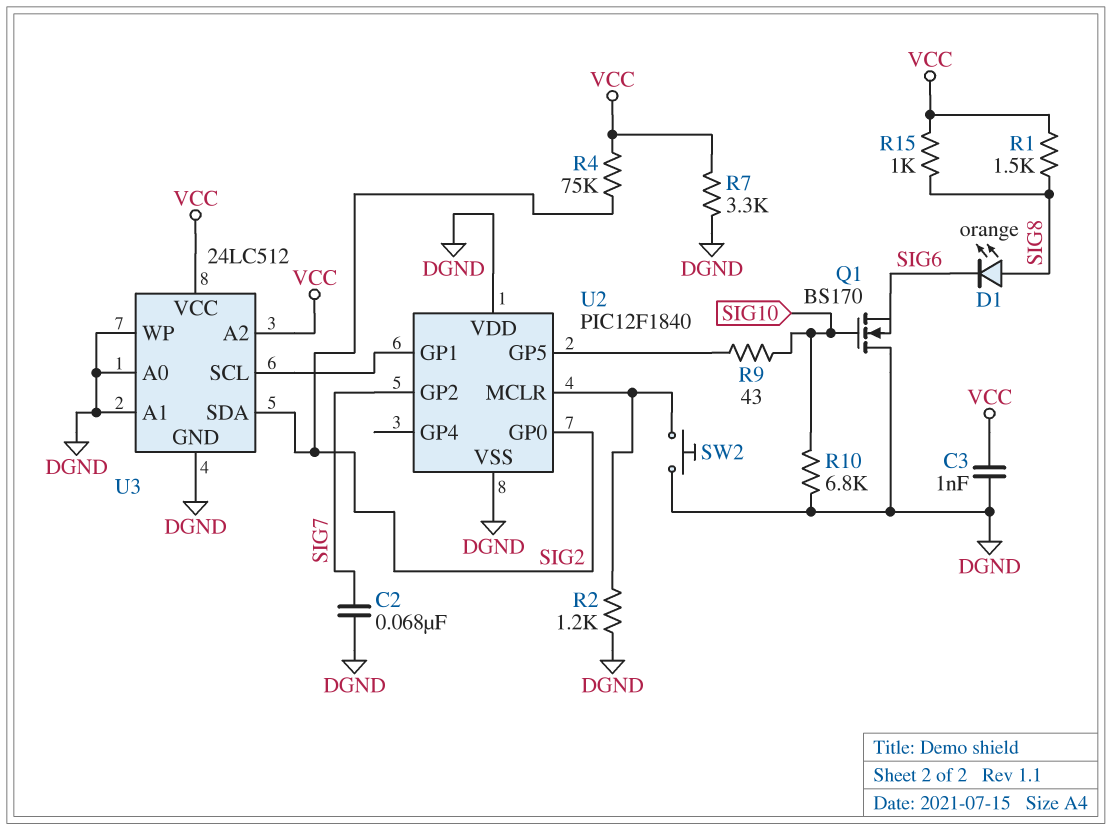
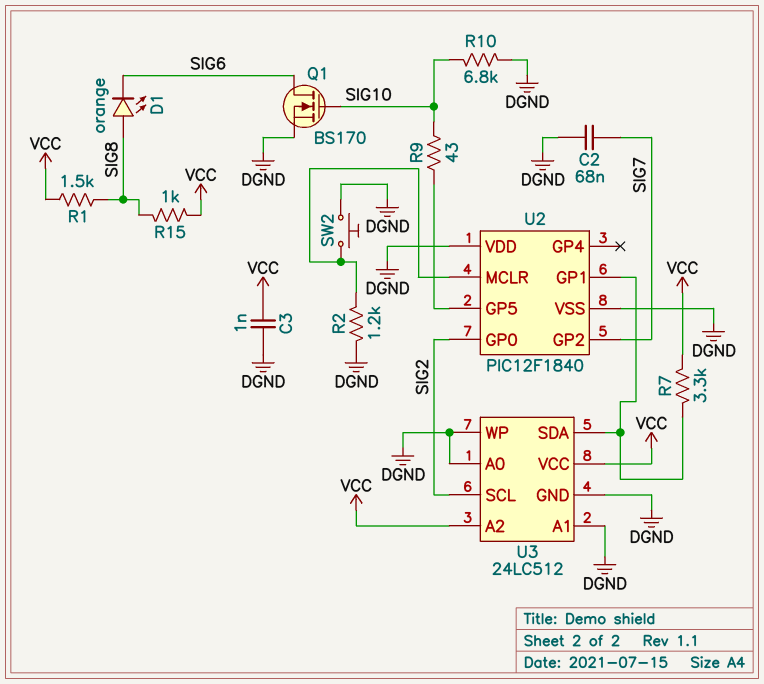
Q1: NMOS BS170 (G SIG10, D DGND, S SIG6) -> NMOS BS170 (G SIG10, D SIG6, S DGND)
R4: 75k (SIG2, VCC) -> none
R7: 3.3k (DGND, VCC) -> 3.3k (U2/GP1, VCC)
U3 pin SCL: U2/GP1 -> SIG2
U3 pin SDA: SIG2 -> U2/GP1

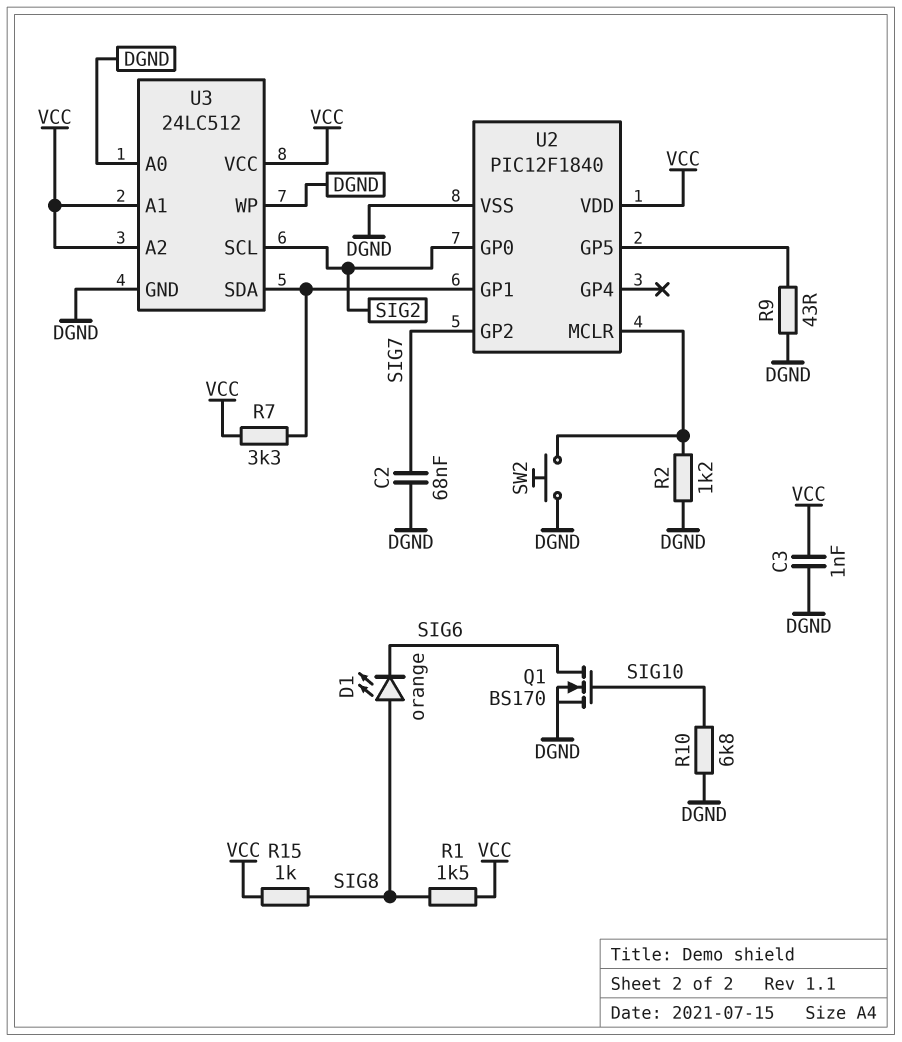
R9: 43 (SIG10, U2/GP5) -> 43 (DGND, U2/GP5)
U2 pin VDD: DGND -> VCC
U3 pin A1: DGND -> VCC

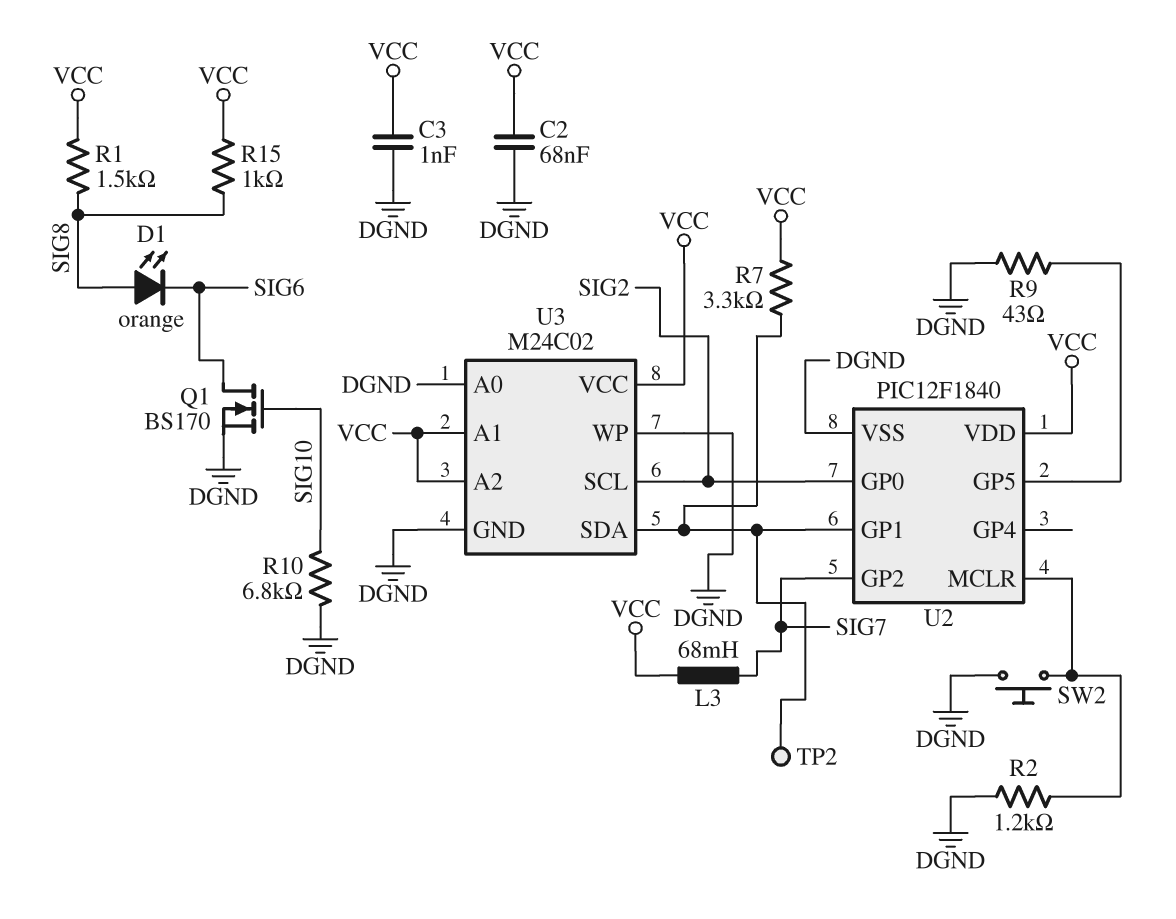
C2: 68nF (DGND, SIG7) -> 68nF (DGND, VCC)
L3: none -> 68mH (SIG7, VCC)
TP2: none -> test point (U2/GP1)
U3: 24LC512 -> M24C02

